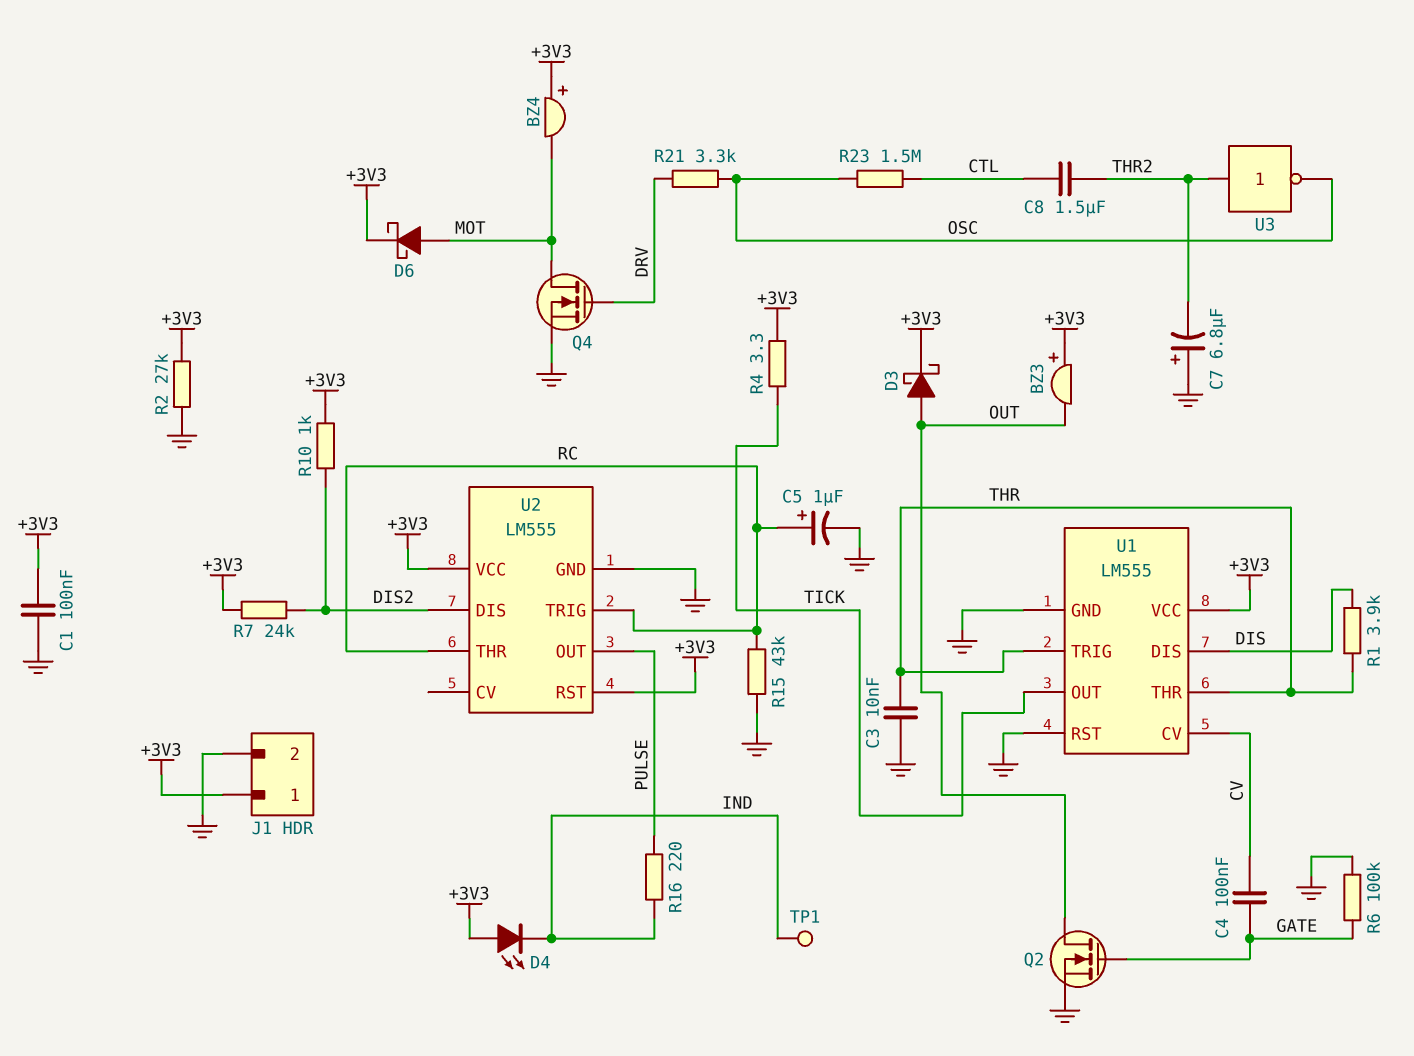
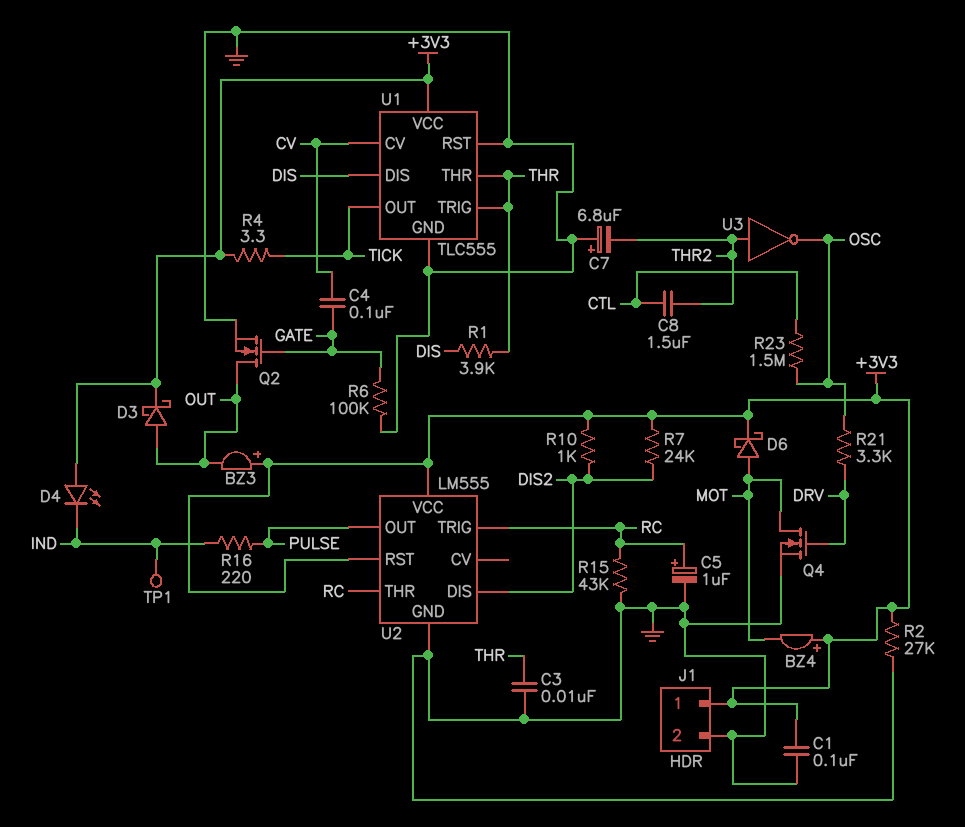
U1: LM555 -> TLC555

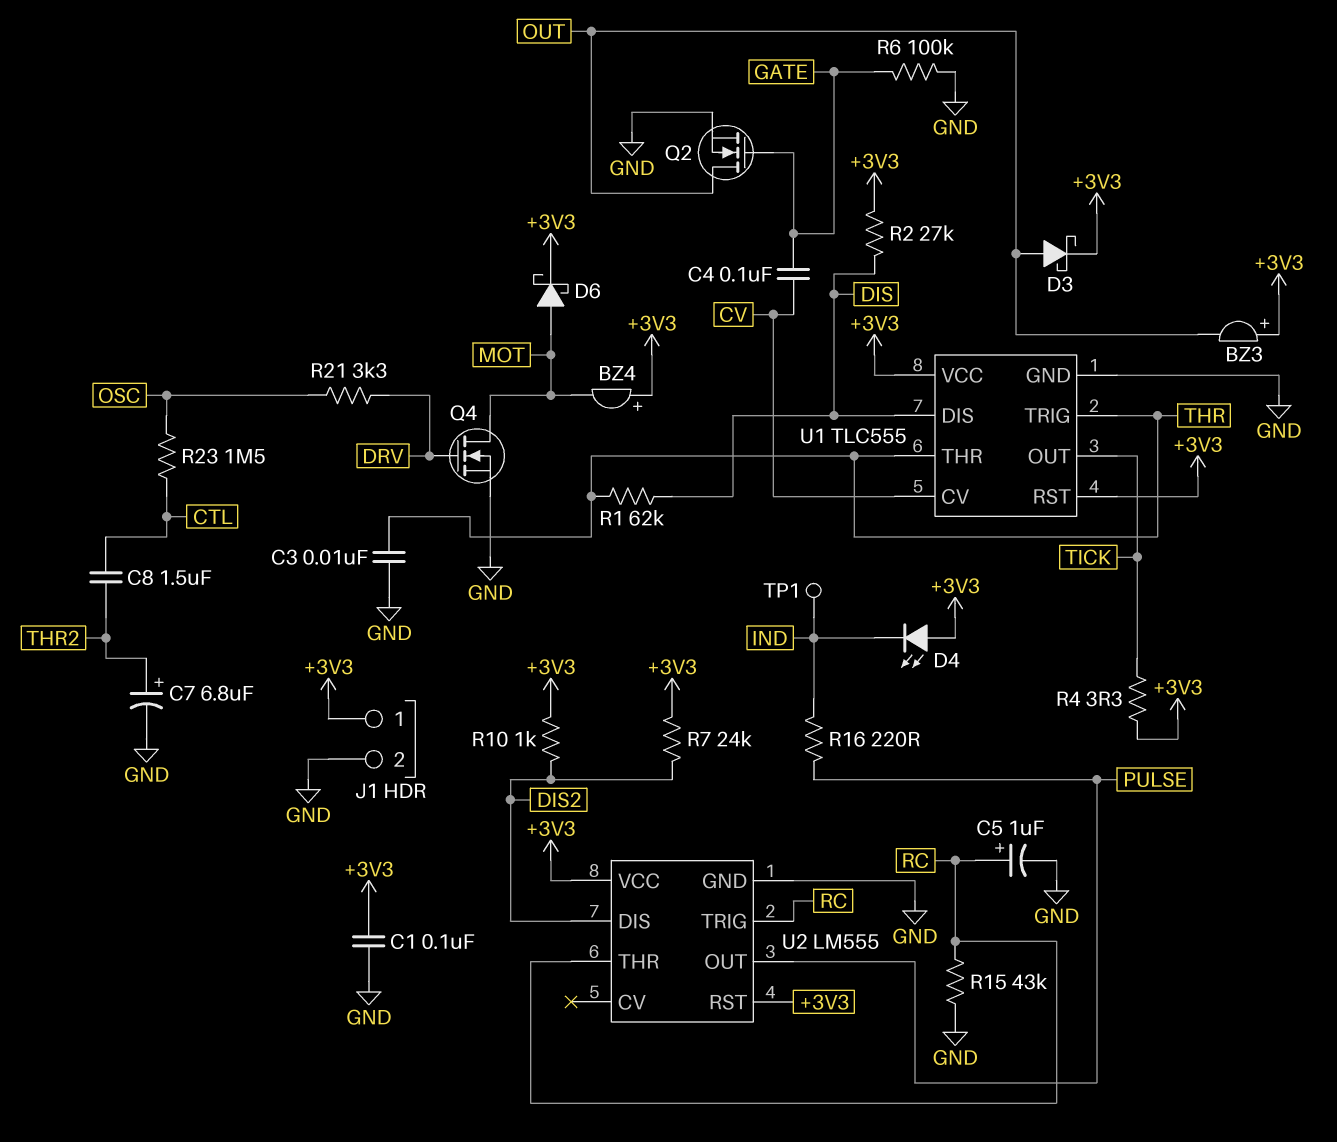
C7: 6.8uF (plus GND, minus THR2) -> 6.8uF (plus THR2, minus GND)
R1: 3.9k (DIS, THR) -> 62k (DIS, THR)
R2: 27k (+3V3, GND) -> 27k (+3V3, DIS)
U1 pin RST: GND -> +3V3
U3: NOT (in THR2, out OSC) -> none

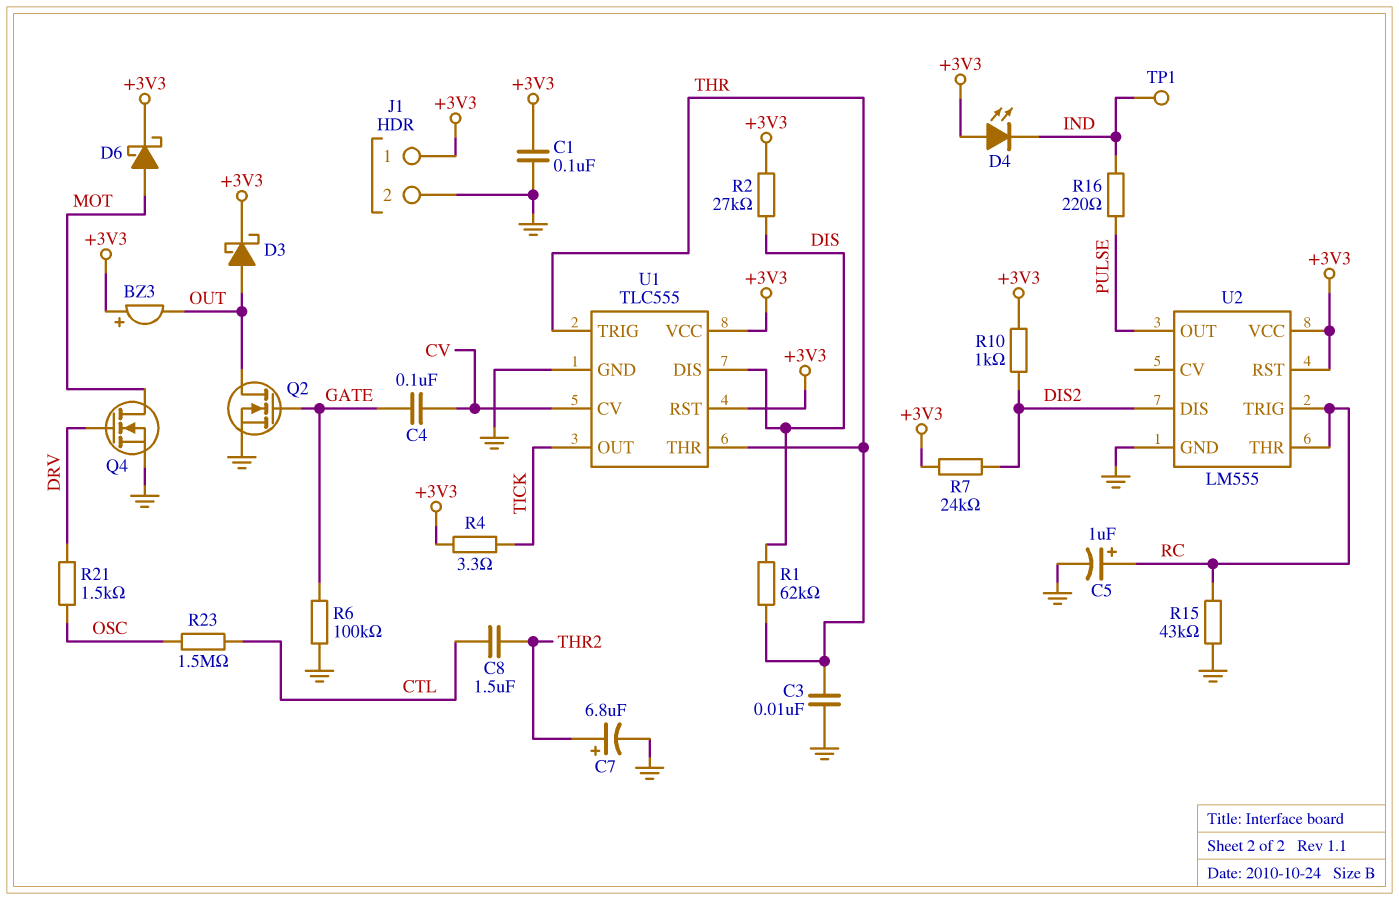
BZ4: buzzer (plus +3V3, minus MOT) -> none
R21: 3.3k (DRV, OSC) -> 1.5k (DRV, OSC)

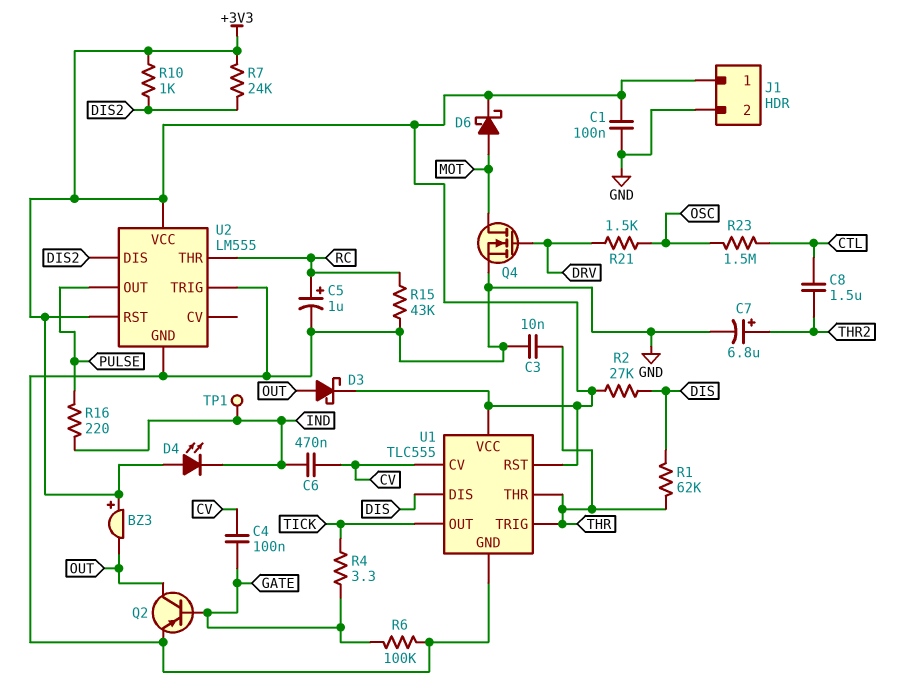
C6: none -> 470nF (CV, IND)
Q2: NMOS (G GATE, D OUT, S GND) -> PNP (B GATE, C OUT, E GND)
R4: 3.3 (+3V3, TICK) -> 3.3 (GATE, TICK)
U2 pin TRIG: RC -> GND

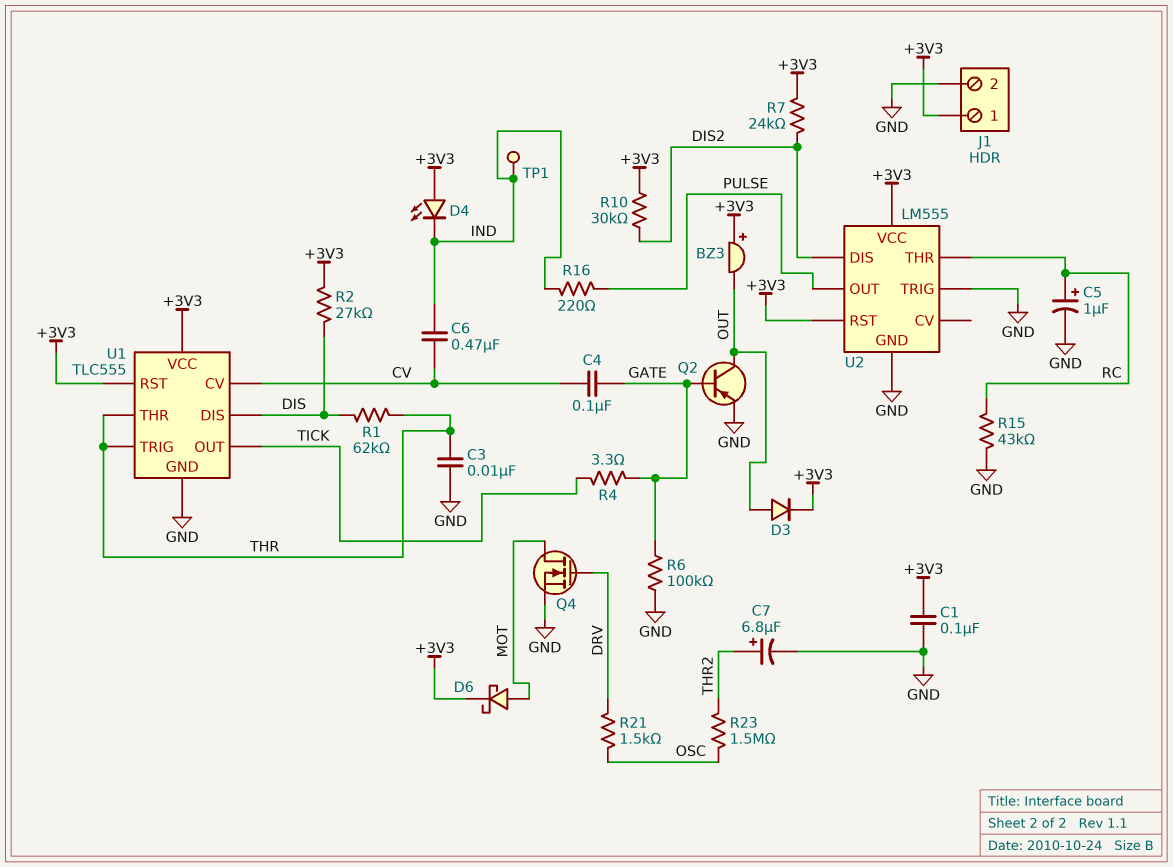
C8: 1.5uF (CTL, THR2) -> none
D3: schottky (A OUT, K +3V3) -> diode (A OUT, K +3V3)
R10: 1k (+3V3, DIS2) -> 30k (+3V3, DIS2)
R23: 1.5M (CTL, OSC) -> 1.5M (OSC, THR2)

